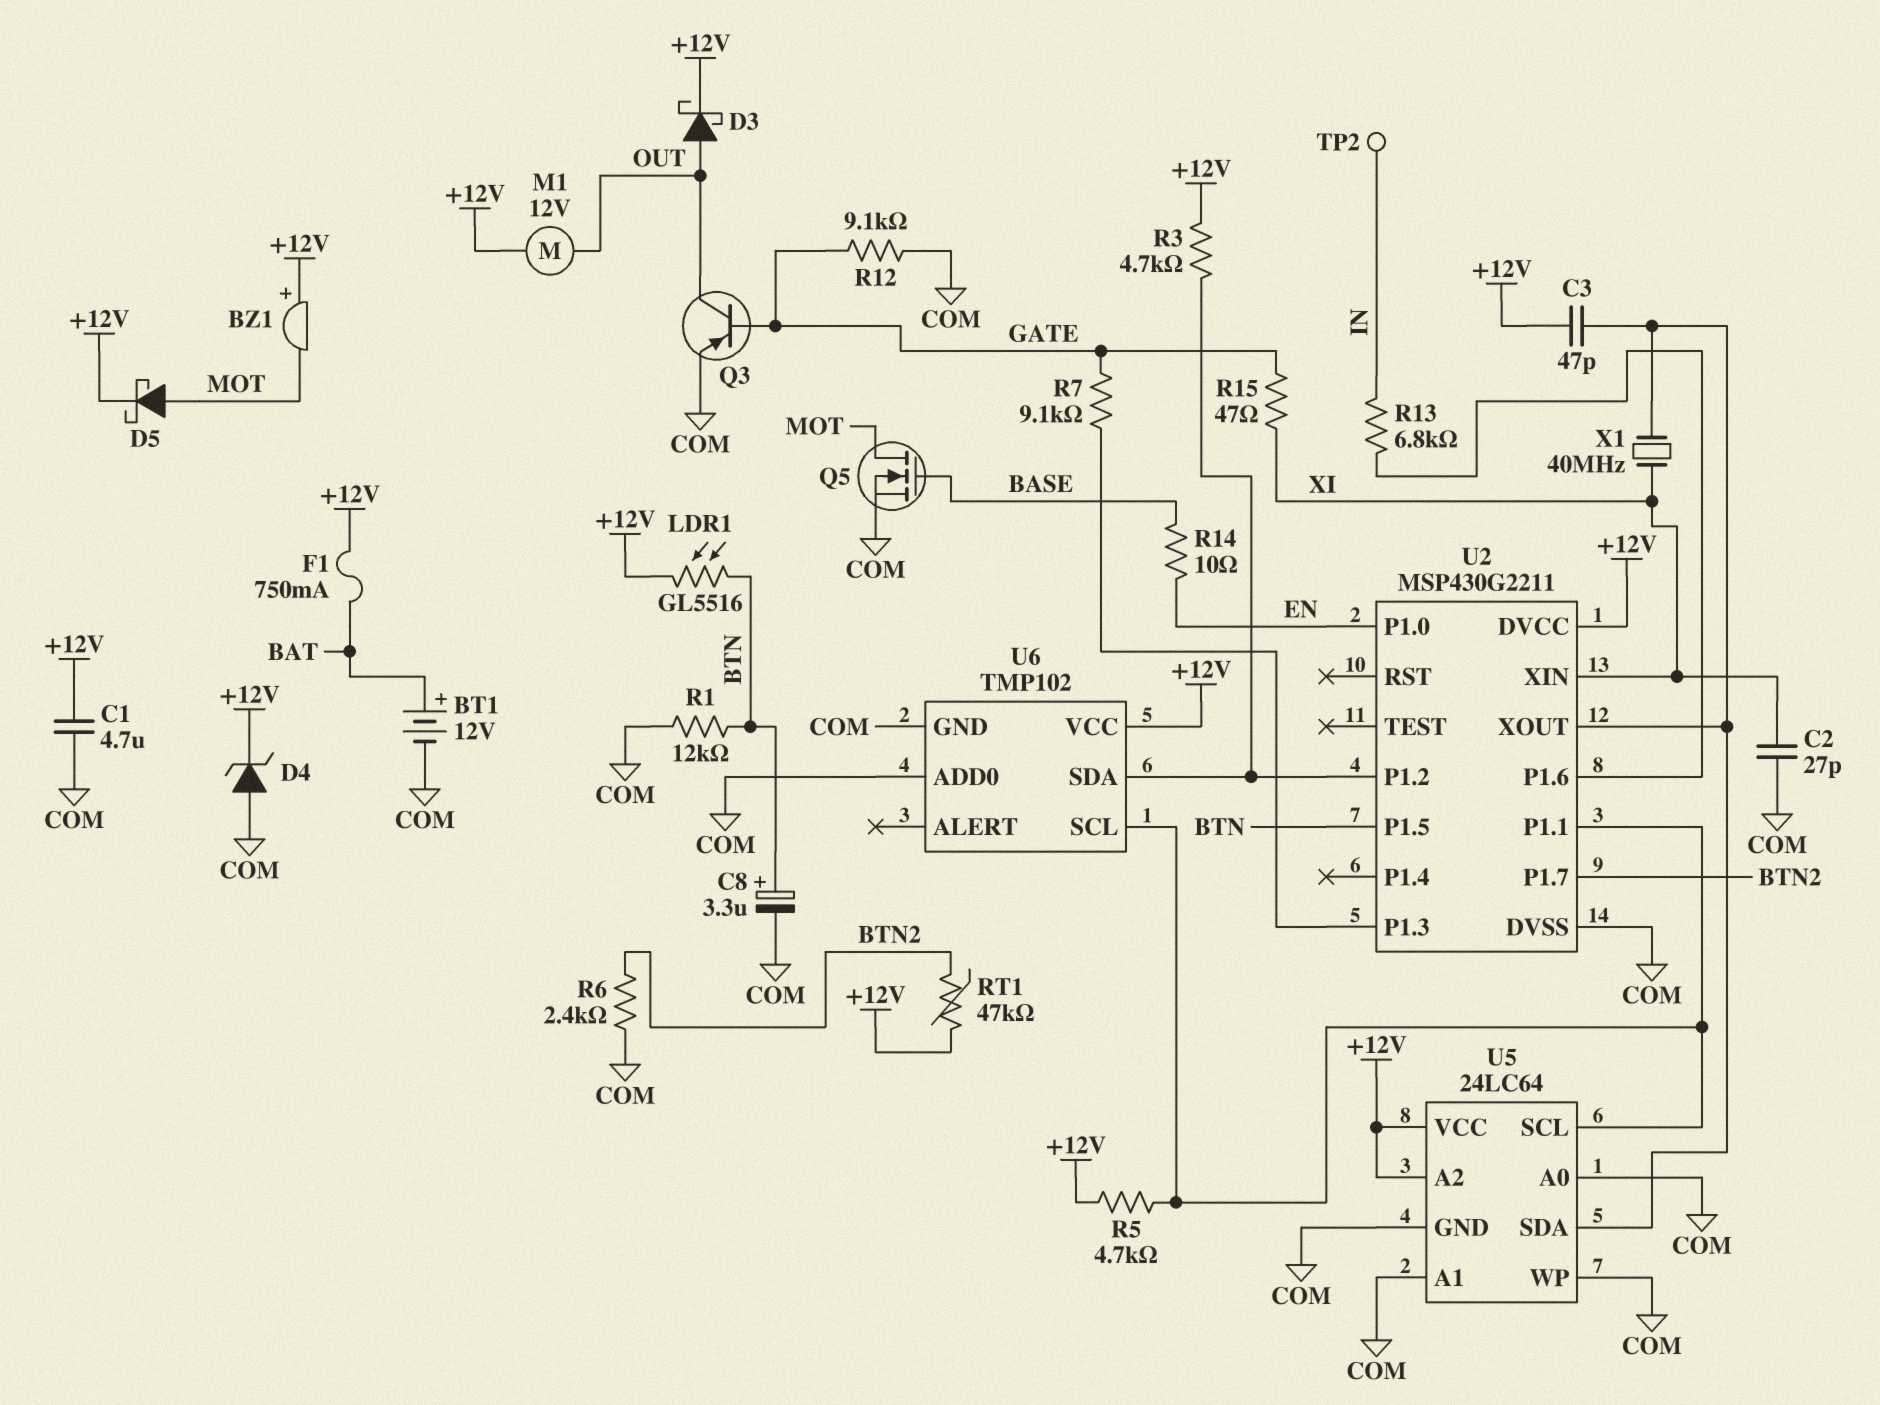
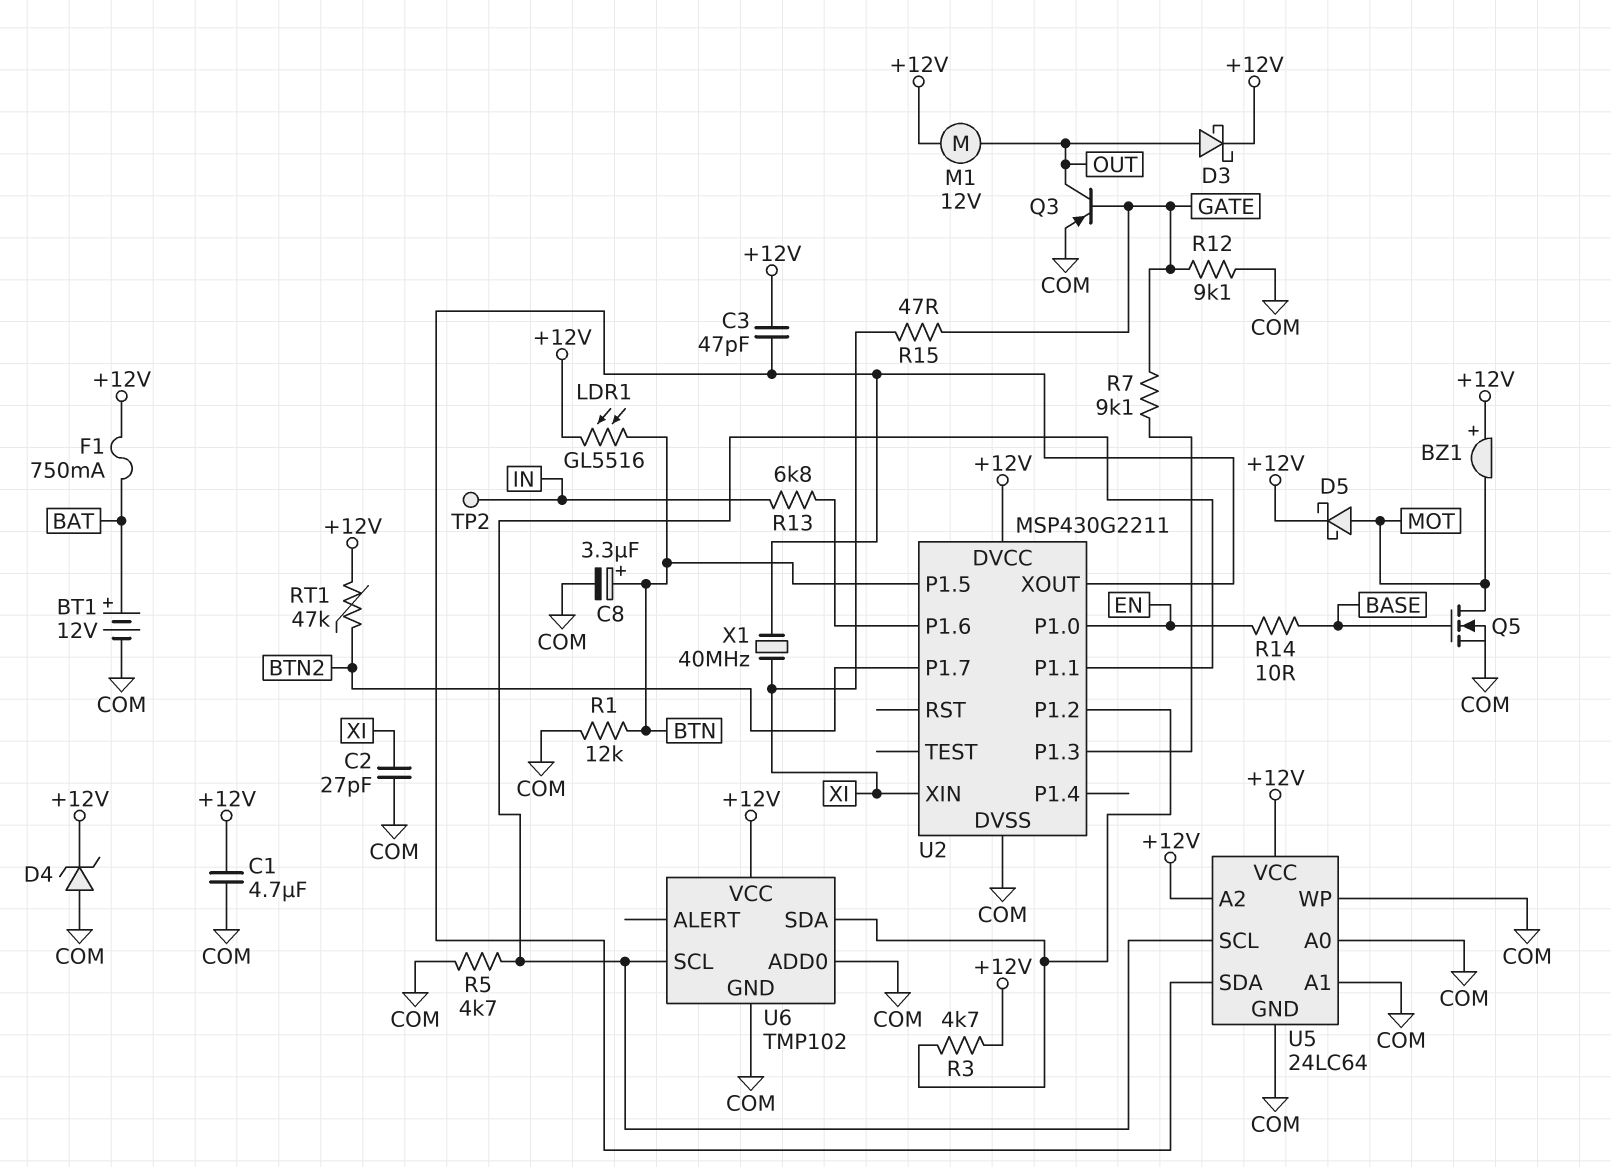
R5: 4.7k (+12V, U2/P1.1) -> 4.7k (COM, U2/P1.1)
R6: 2.4k (BTN2, COM) -> none

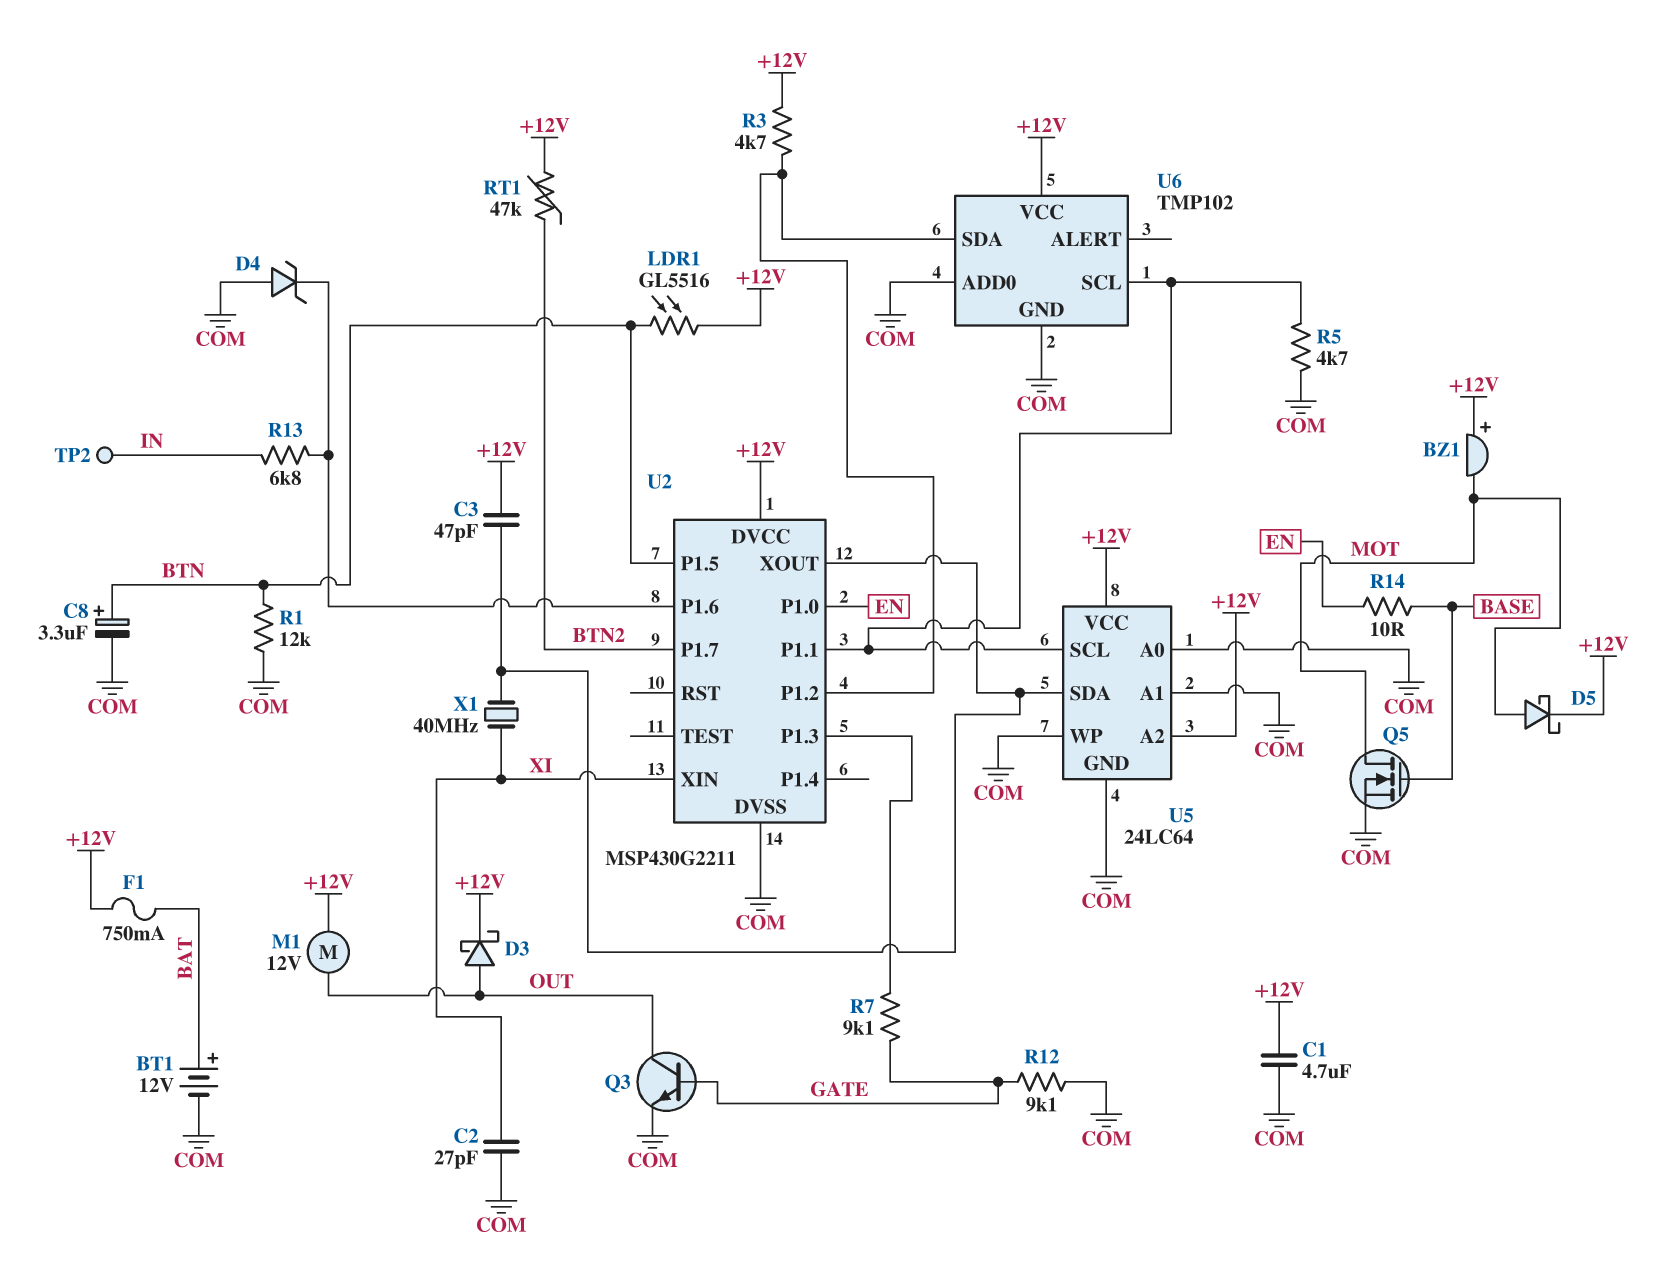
D4: zener (A COM, K +12V) -> zener (A COM, K U2/P1.6)
Q3: PNP (B GATE, C OUT, E COM) -> NPN (B GATE, C OUT, E COM)
R15: 47 (GATE, XI) -> none

